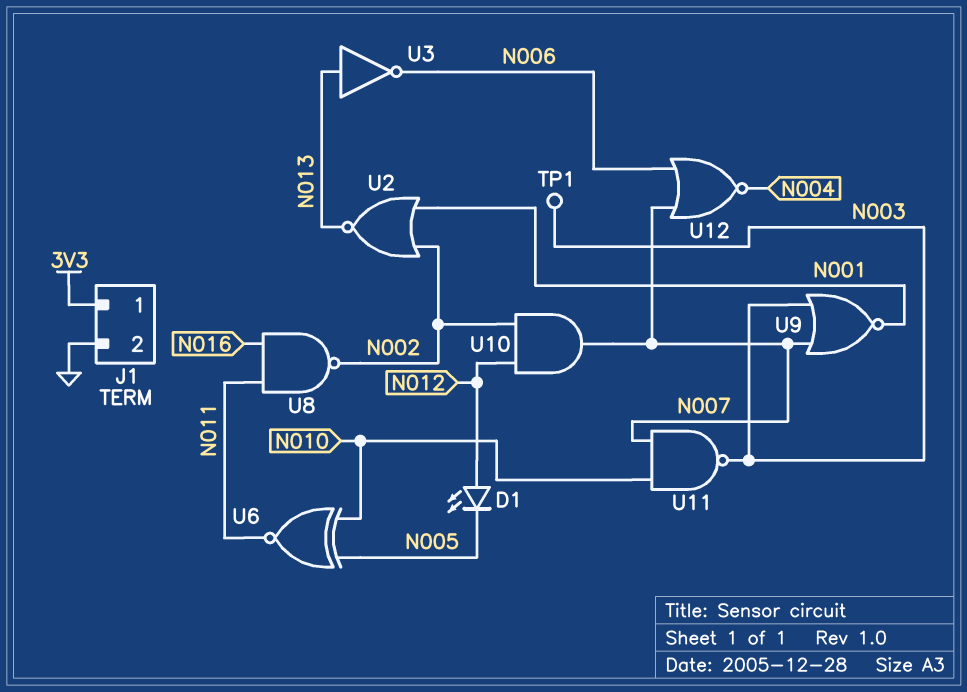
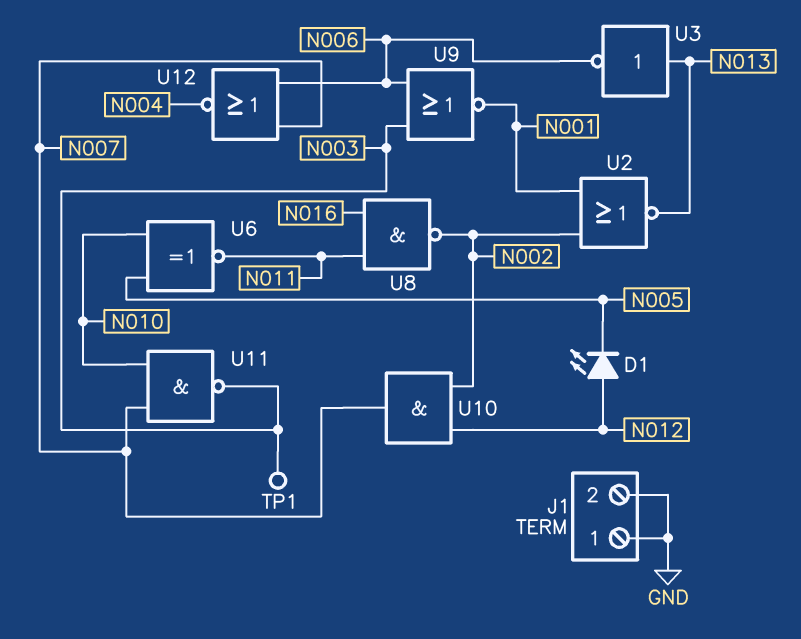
J1 pin 1: 3V3 -> GND
U9: NOR (in N003, in N007, out N001) -> NOR (in N003, in N006, out N001)

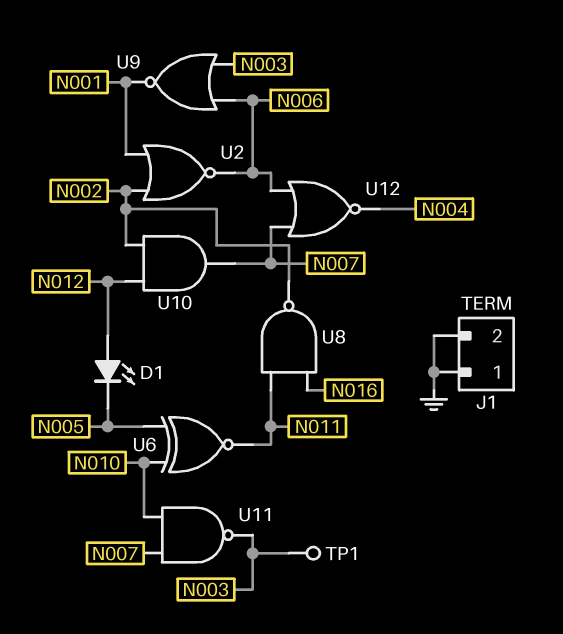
U2: NOR (in N001, in N002, out N013) -> NOR (in N001, in N002, out N006)
U3: NOT (in N013, out N006) -> none

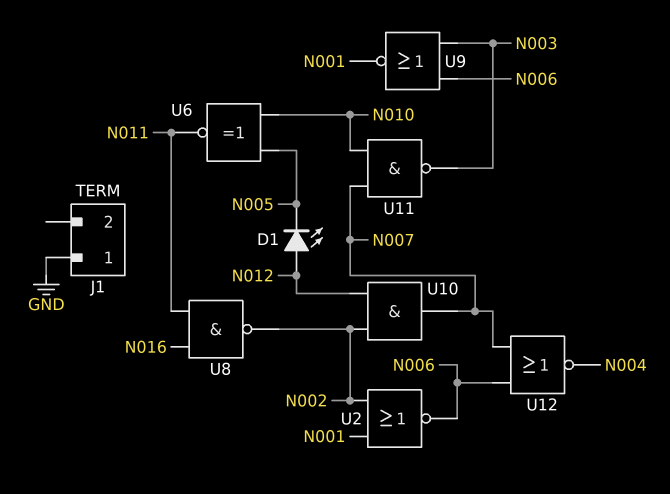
J1 pin 2: GND -> none
TP1: test point (N003) -> none

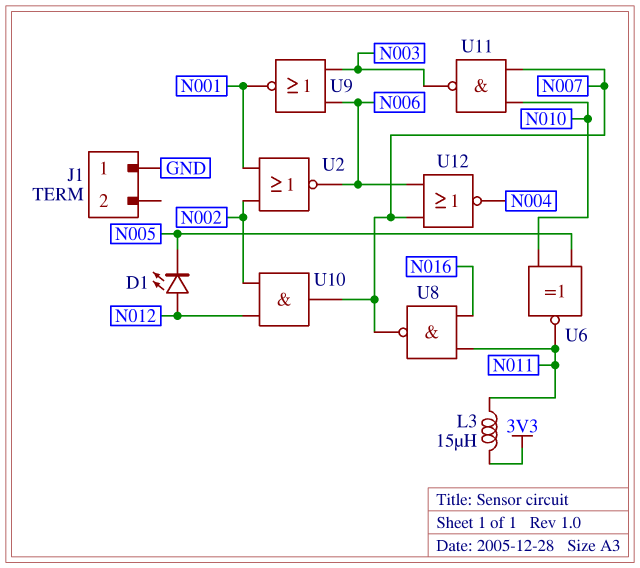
L3: none -> 15uH (3V3, N011)
U8: NAND (in N011, in N016, out N002) -> NAND (in N011, in N016, out N007)

